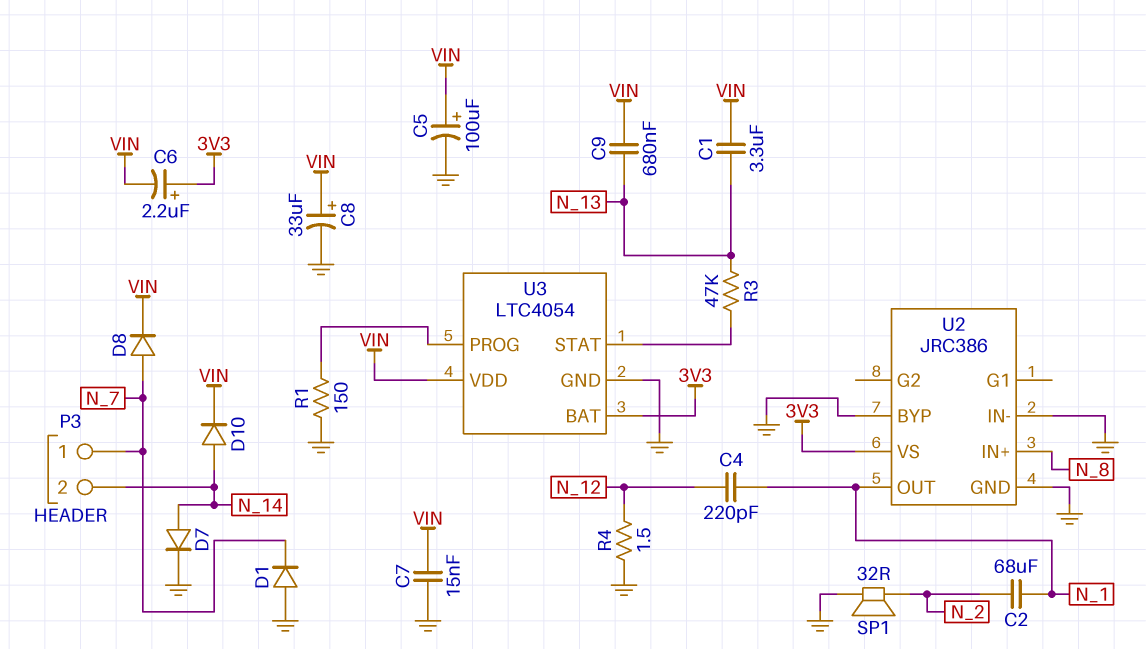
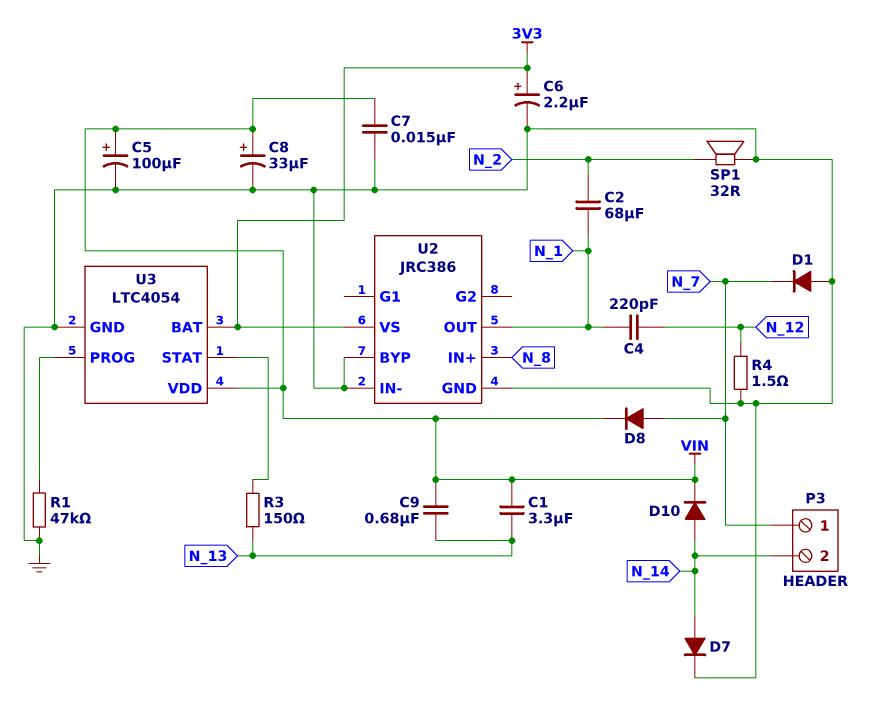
C6: 2.2uF (plus 3V3, minus VIN) -> 2.2uF (plus 3V3, minus GND)
R1: 150 (GND, U3/PROG) -> 47k (GND, U3/PROG)
R3: 47k (N_13, U3/STAT) -> 150 (N_13, U3/STAT)

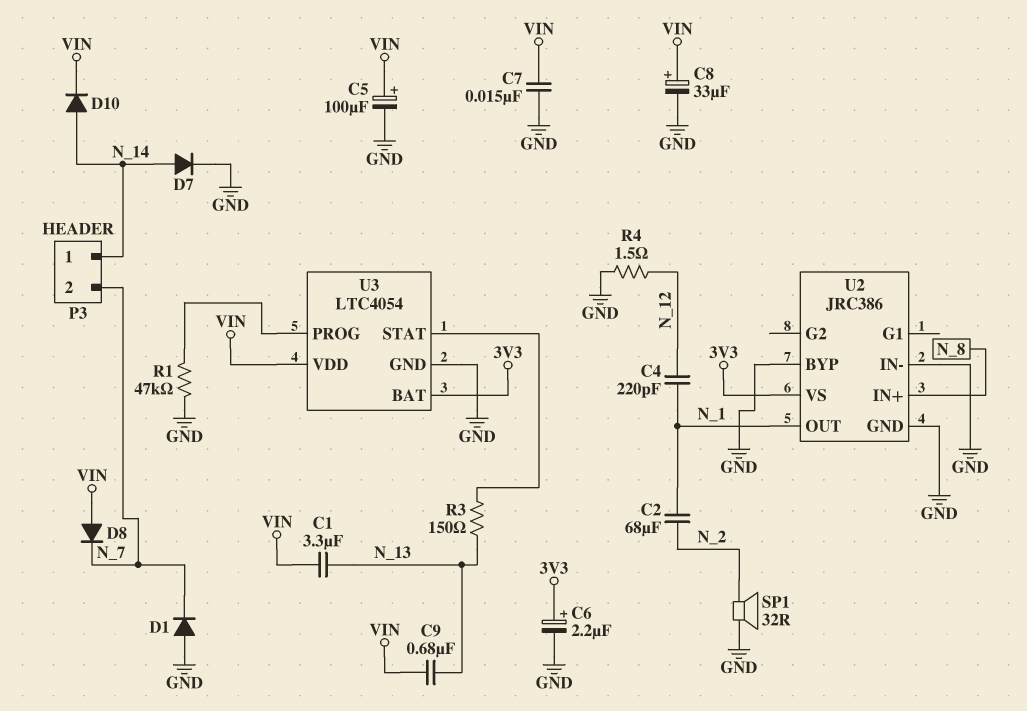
D8: diode (A N_7, K VIN) -> diode (A VIN, K N_7)
P3 pin 1: N_7 -> N_14
P3 pin 2: N_14 -> N_7

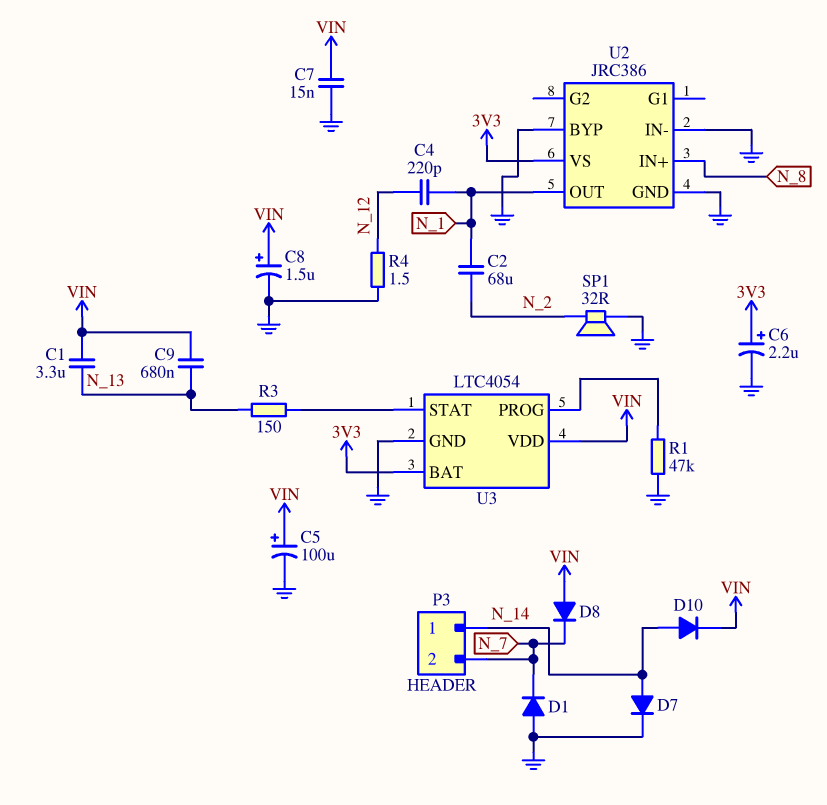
C8: 33uF (plus VIN, minus GND) -> 1.5uF (plus VIN, minus GND)

